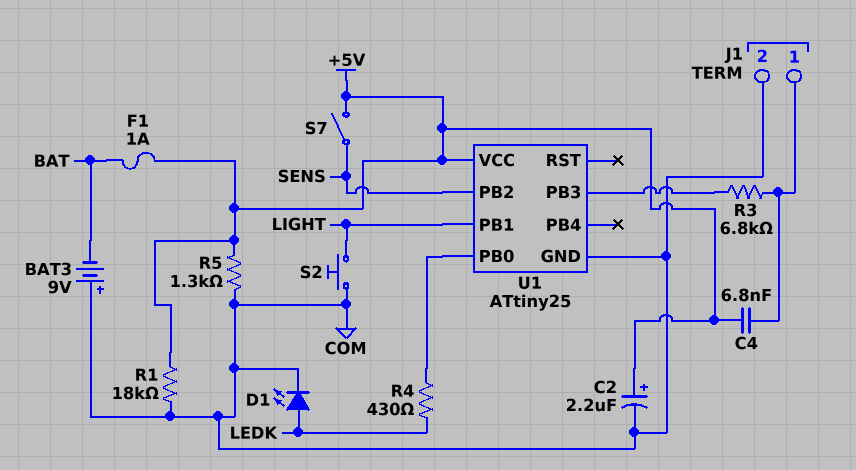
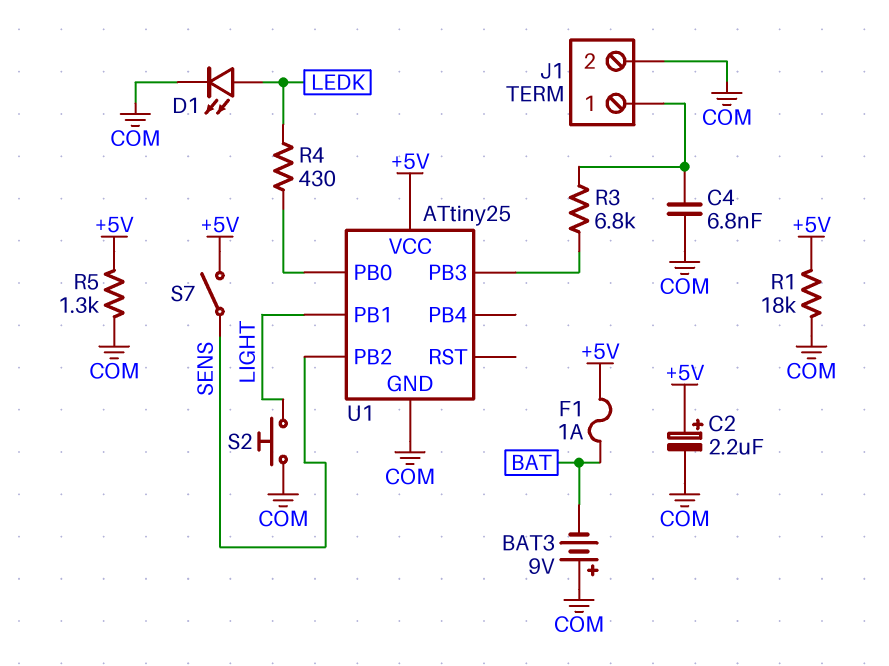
C4: 6.8nF (+5V, J1/1) -> 6.8nF (COM, J1/1)

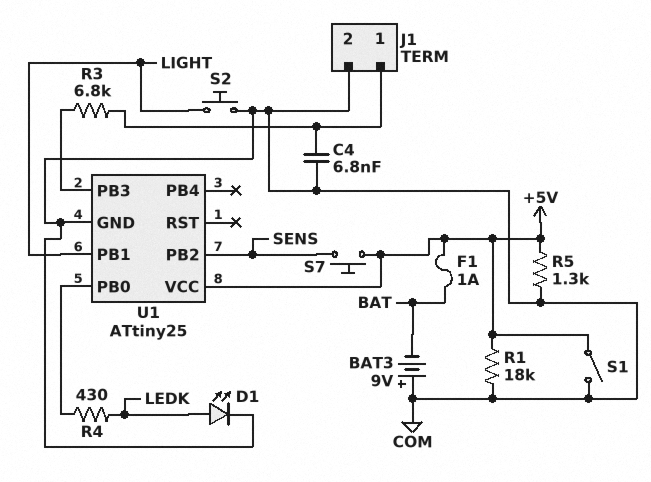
C2: 2.2uF (plus +5V, minus COM) -> none
S1: none -> switch (+5V, COM)
S7: switch (+5V, SENS) -> button (+5V, SENS)

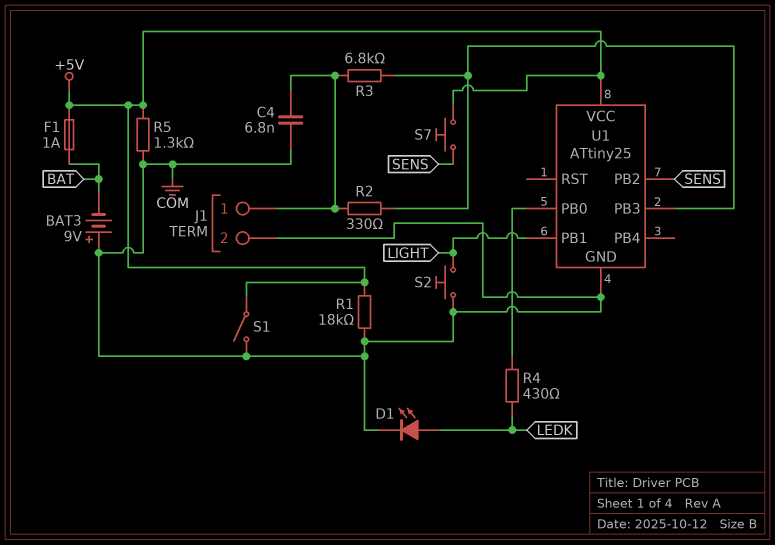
R2: none -> 330 (J1/1, U1/PB3)

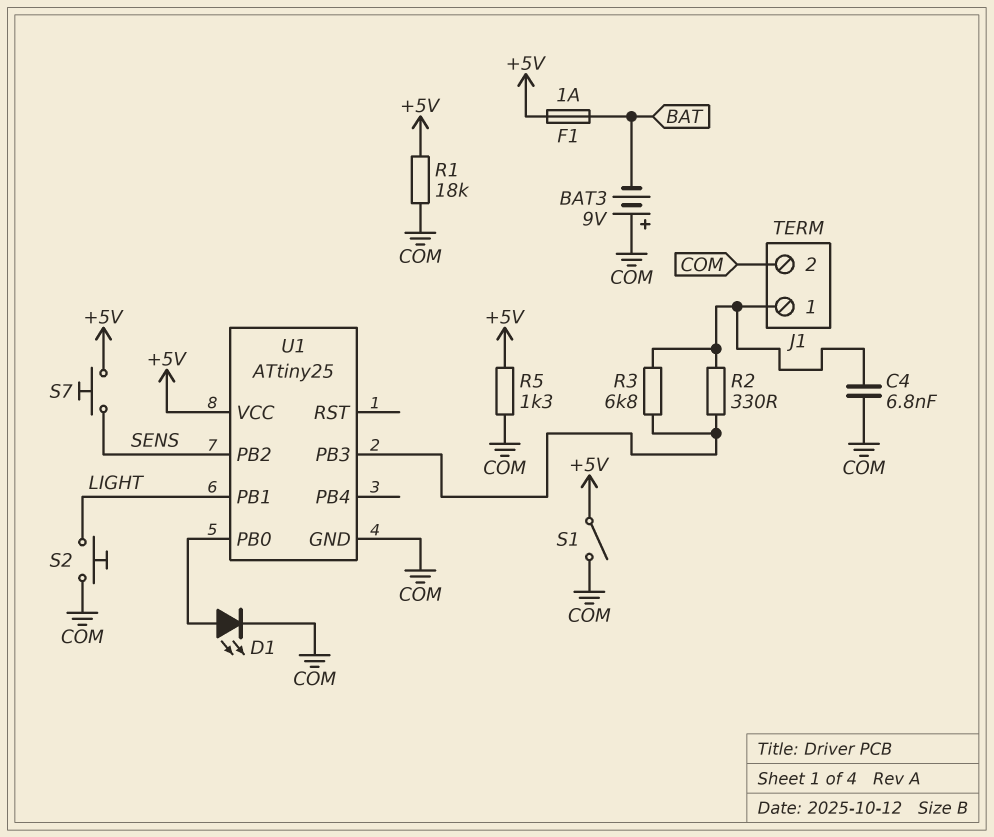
D1: LED (A LEDK, K COM) -> LED (A U1/PB0, K COM)
R4: 430 (LEDK, U1/PB0) -> none

